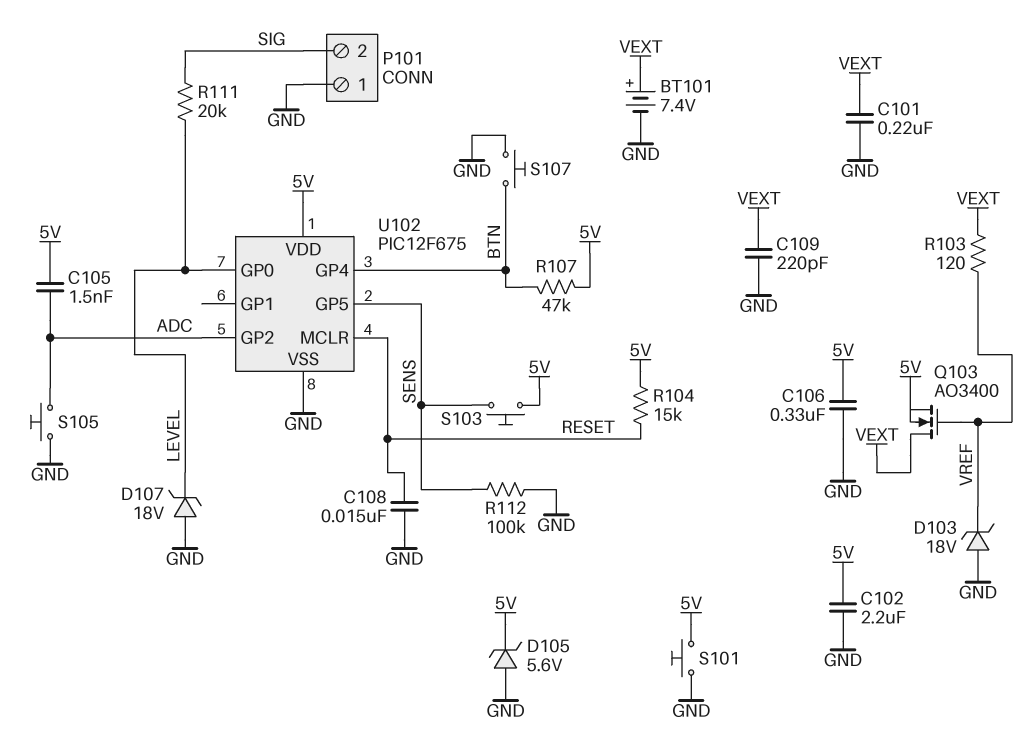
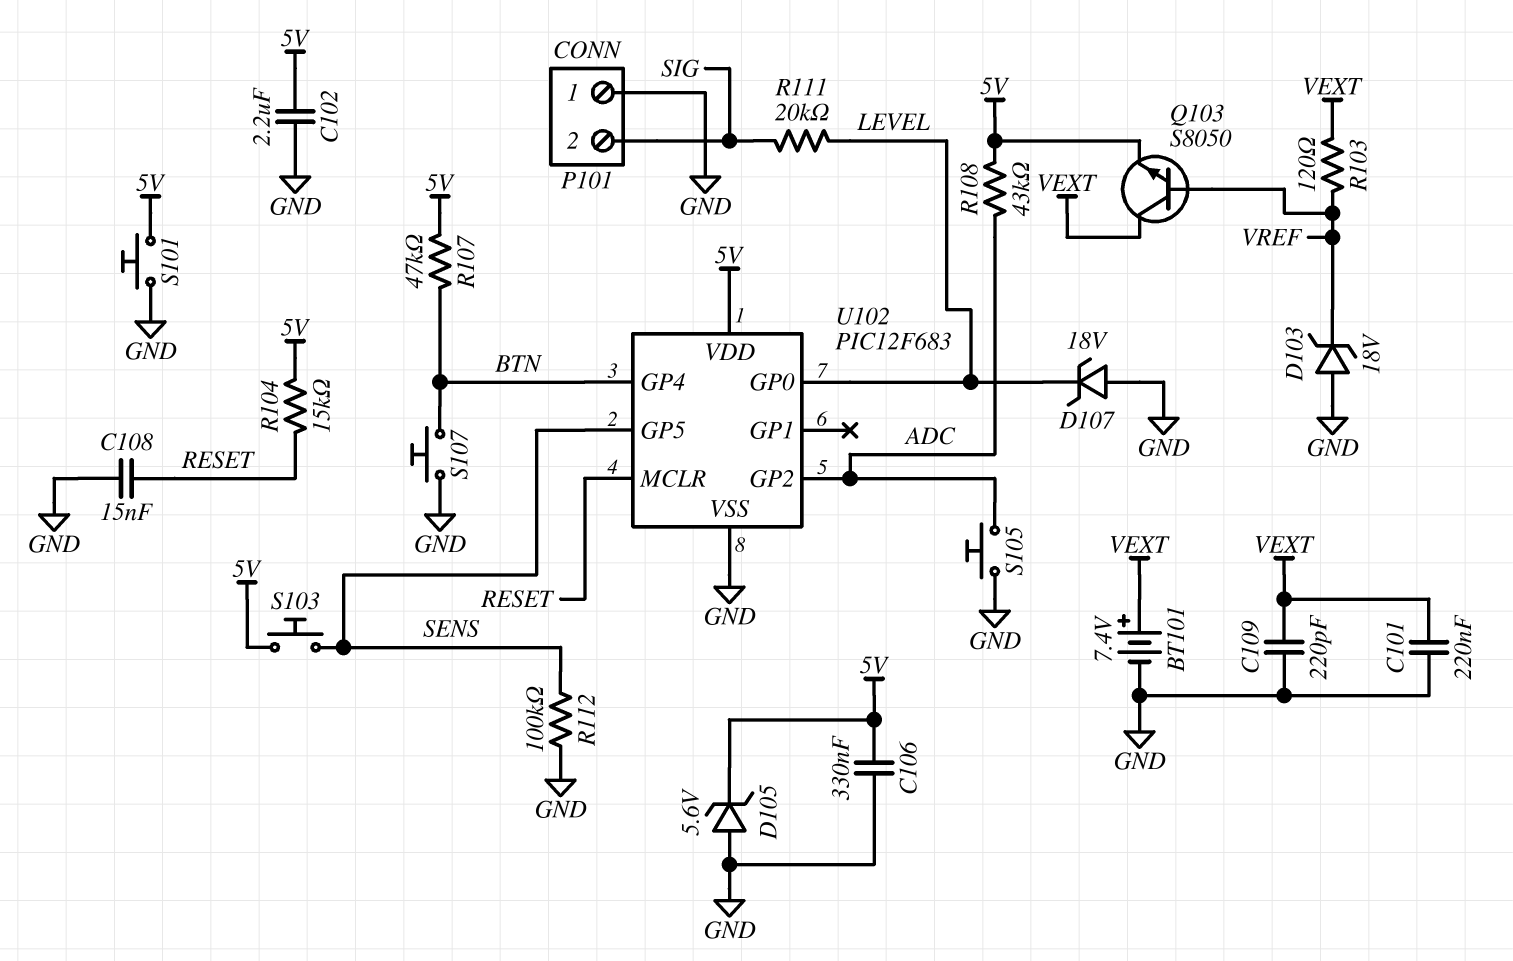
C105: 1.5nF (5V, ADC) -> none
Q103: NMOS AO3400 (G VREF, D VEXT, S 5V) -> NPN S8050 (B VREF, C VEXT, E 5V)
R108: none -> 43k (5V, ADC)
U102: PIC12F675 -> PIC12F683

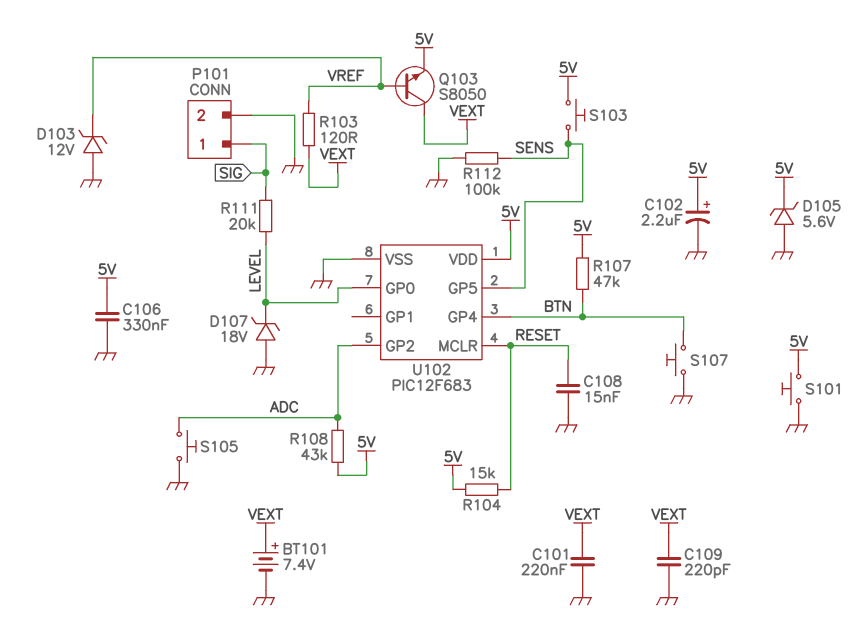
C102: 2.2uF (5V, GND) -> 2.2uF (plus 5V, minus GND)
D103: zener 18V (A GND, K VREF) -> zener 12V (A GND, K VREF)
P101 pin 1: GND -> SIG
P101 pin 2: SIG -> GND

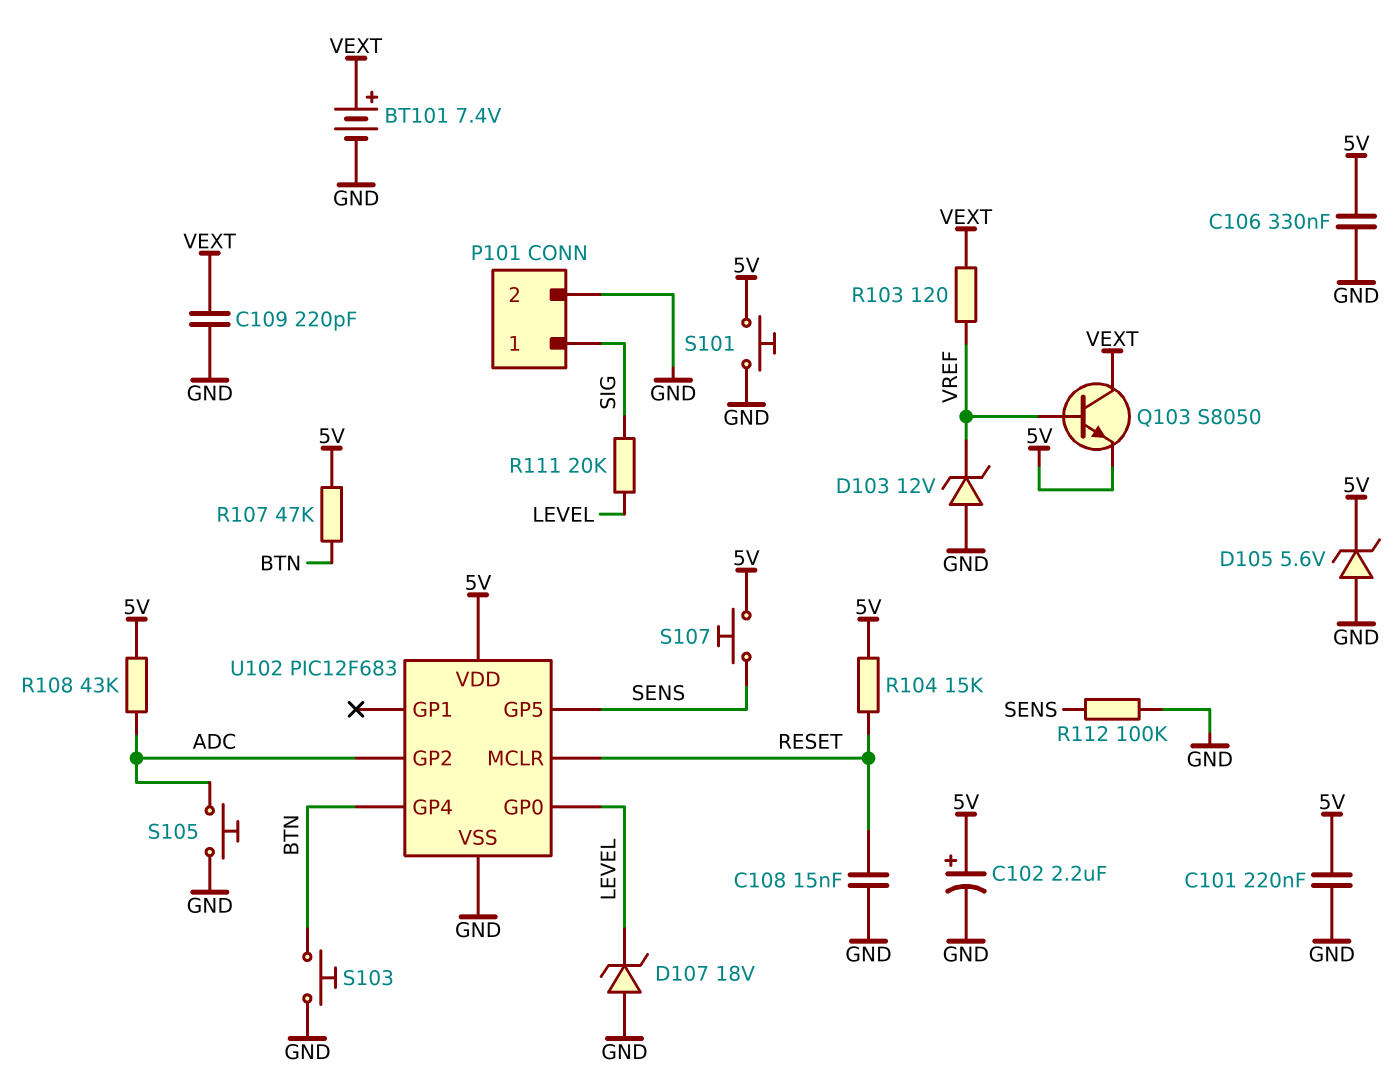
C101: 220nF (GND, VEXT) -> 220nF (5V, GND)
S103: button (5V, SENS) -> button (BTN, GND)
S107: button (BTN, GND) -> button (5V, SENS)

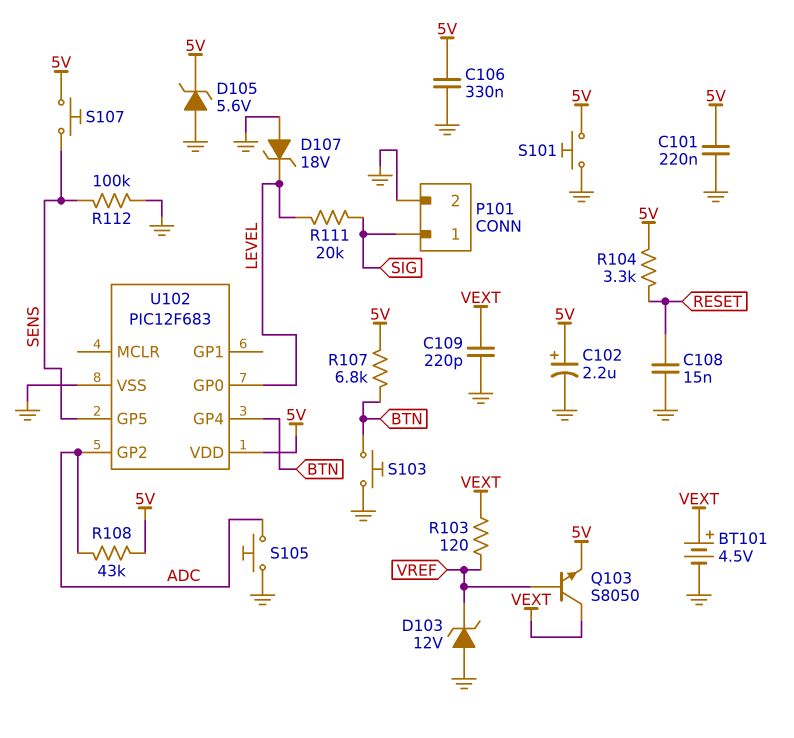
BT101: 7.4V (plus VEXT, minus GND) -> 4.5V (plus VEXT, minus GND)
R104: 15k (5V, RESET) -> 3.3k (5V, RESET)
R107: 47k (5V, BTN) -> 6.8k (5V, BTN)
U102 pin MCLR: RESET -> none

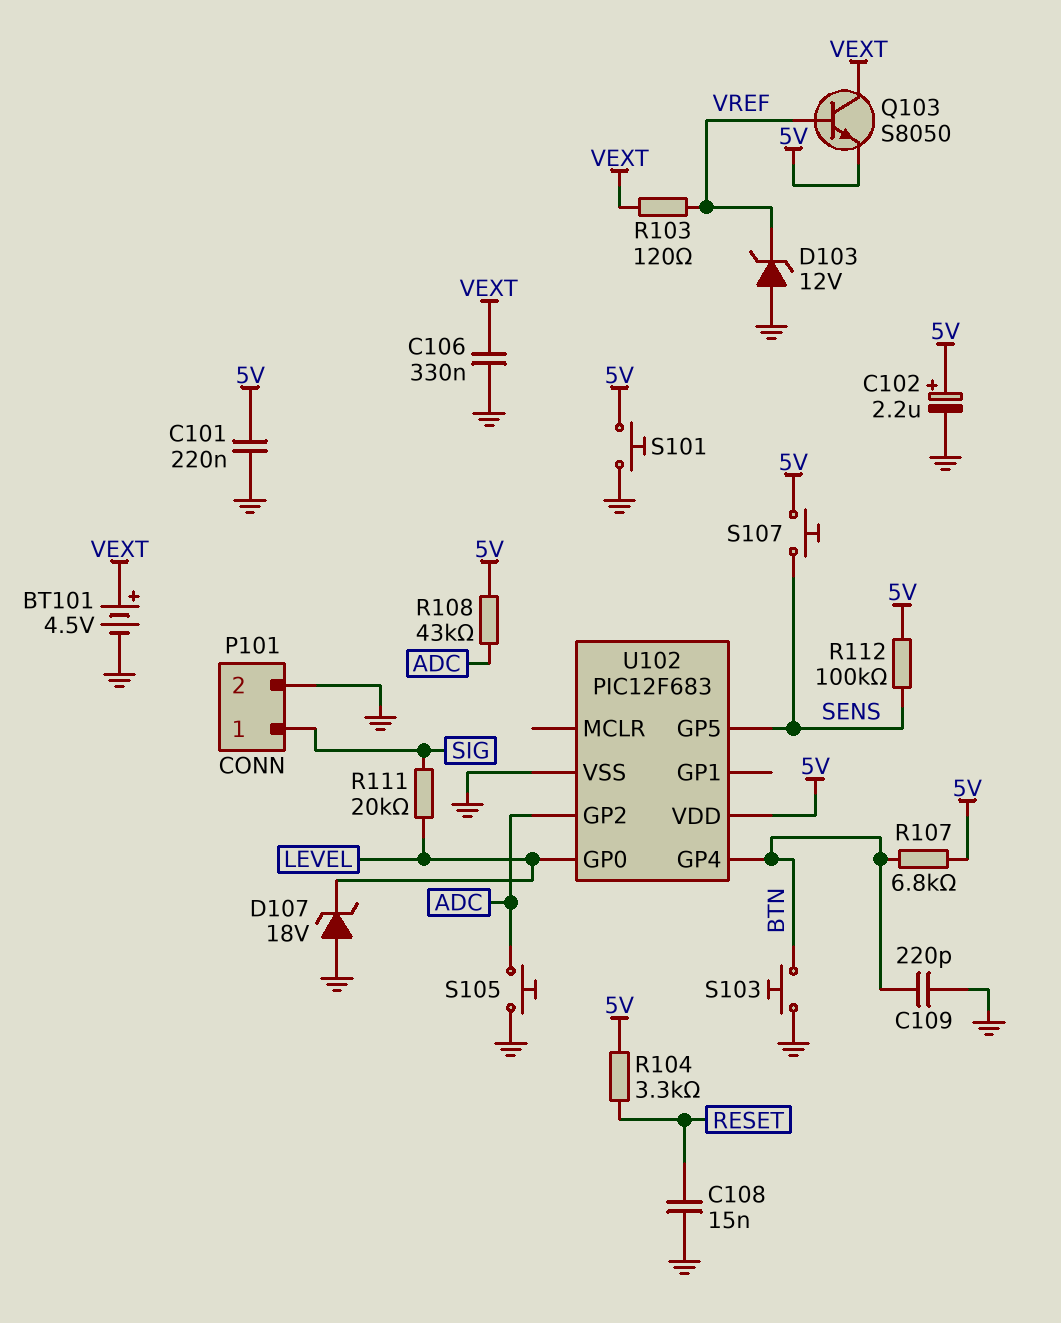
C106: 330nF (5V, GND) -> 330nF (GND, VEXT)
C109: 220pF (GND, VEXT) -> 220pF (BTN, GND)
D105: zener 5.6V (A GND, K 5V) -> none
R112: 100k (GND, SENS) -> 100k (5V, SENS)

